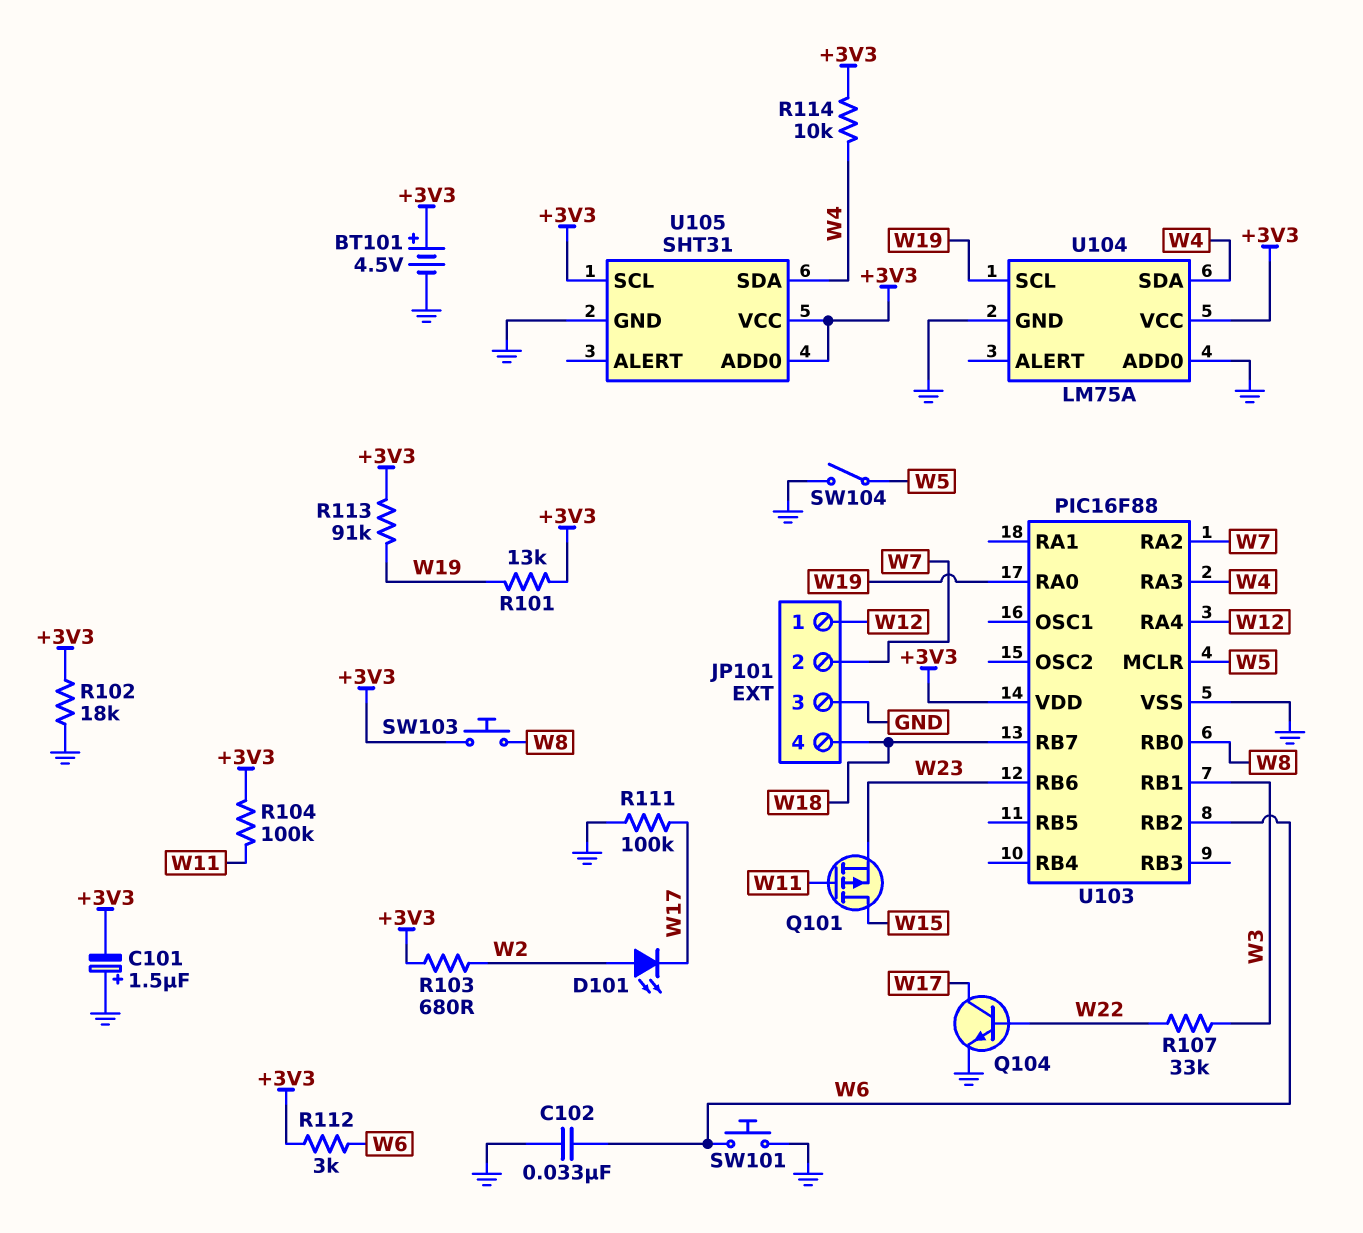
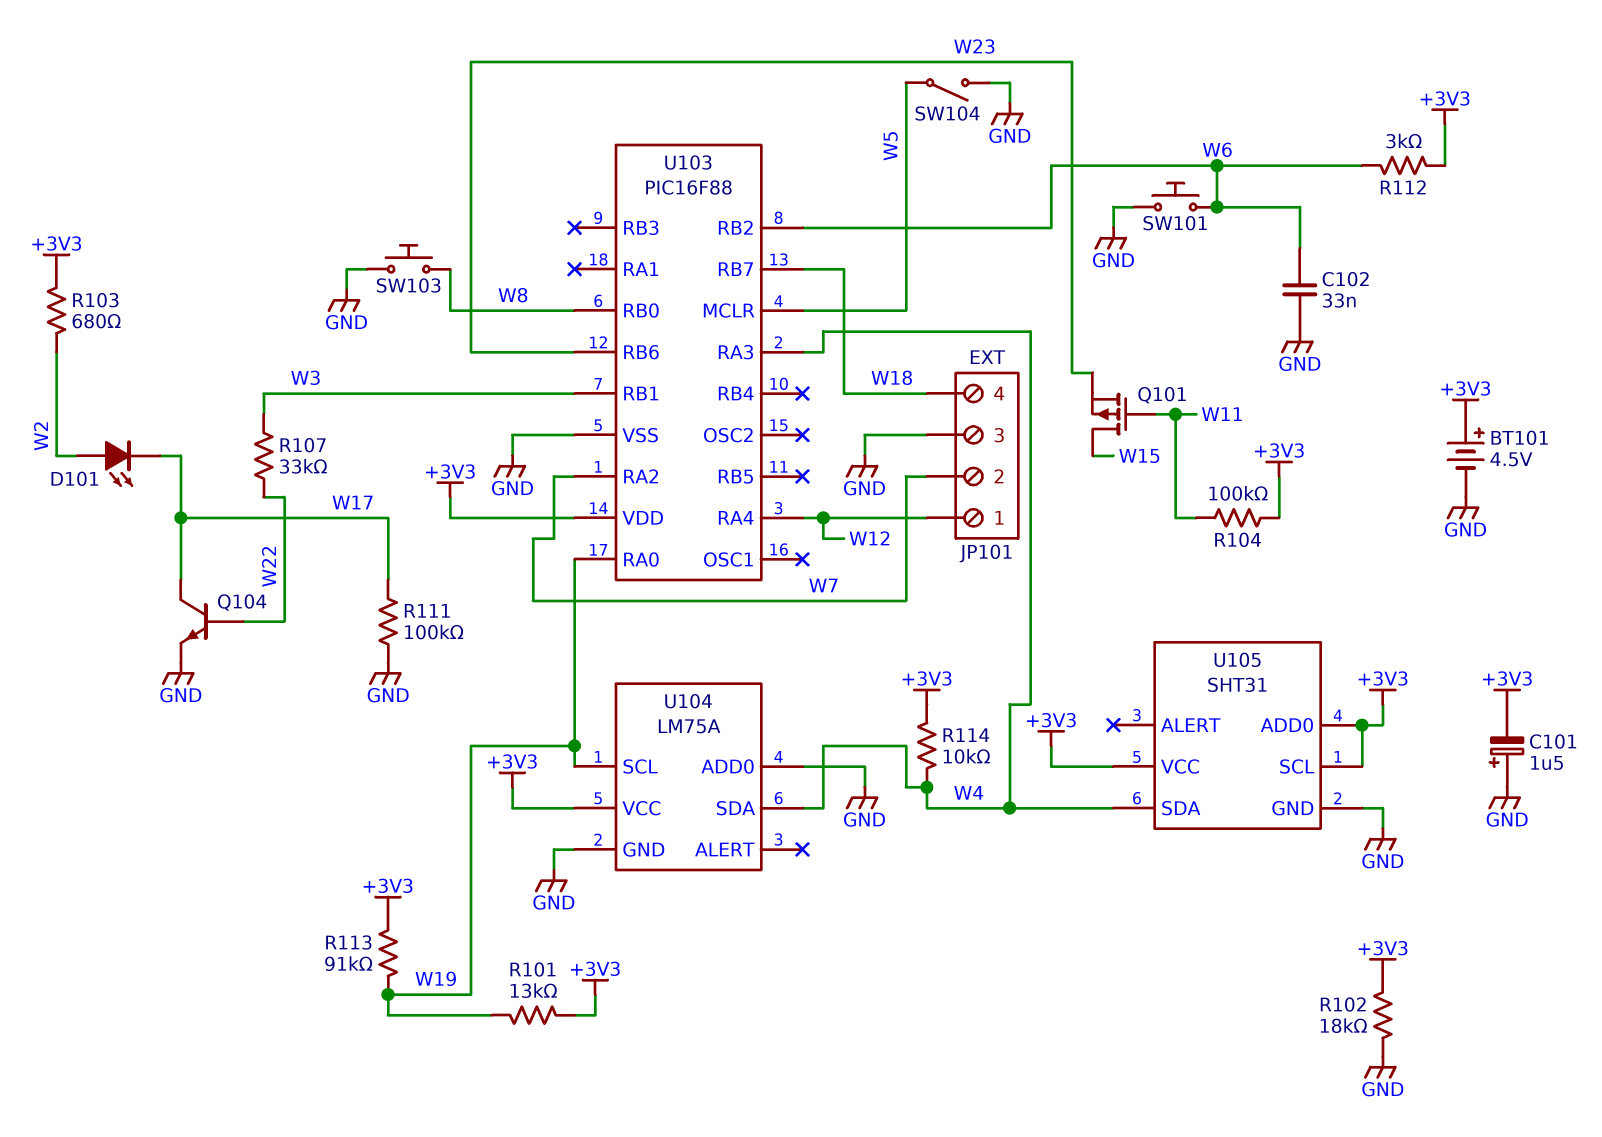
SW103: button (+3V3, W8) -> button (GND, W8)

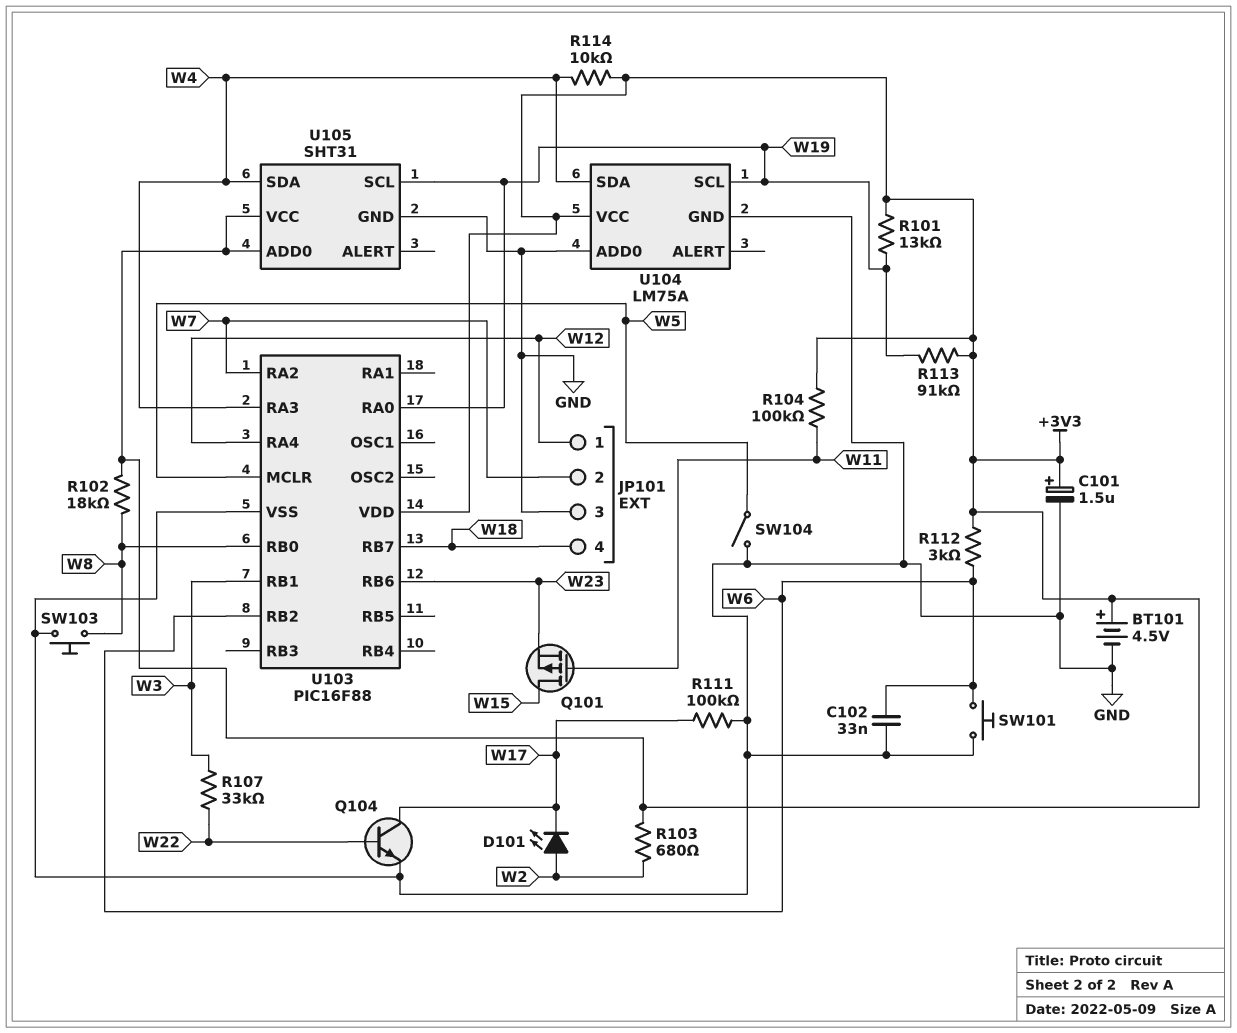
C101: 1.5uF (plus GND, minus +3V3) -> 1.5uF (plus +3V3, minus GND)
R102: 18k (+3V3, GND) -> 18k (+3V3, W8)
U105 pin SCL: +3V3 -> W19

